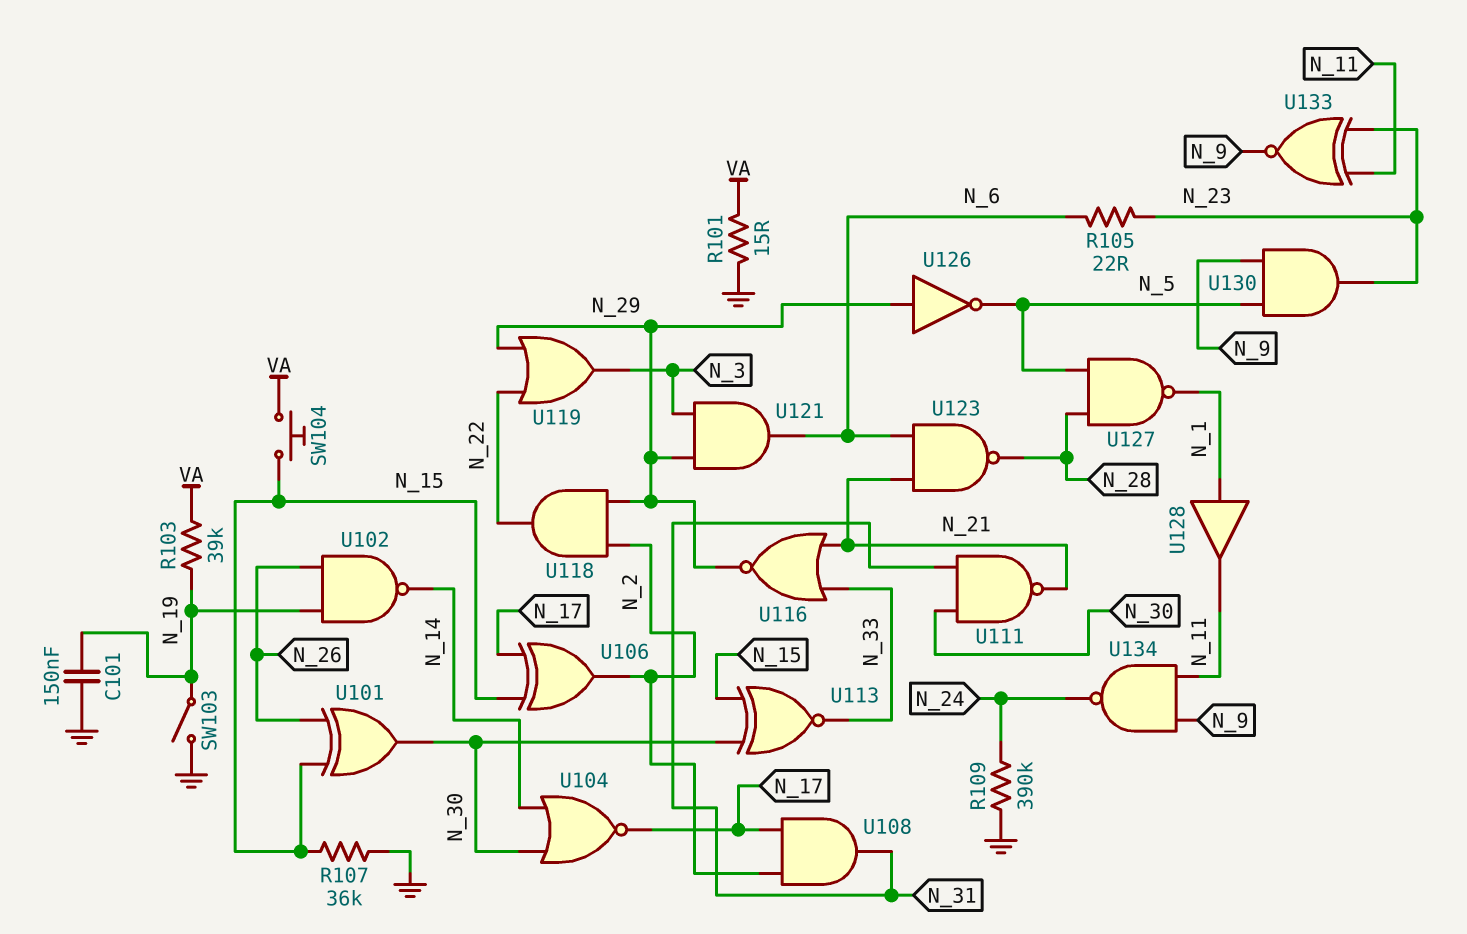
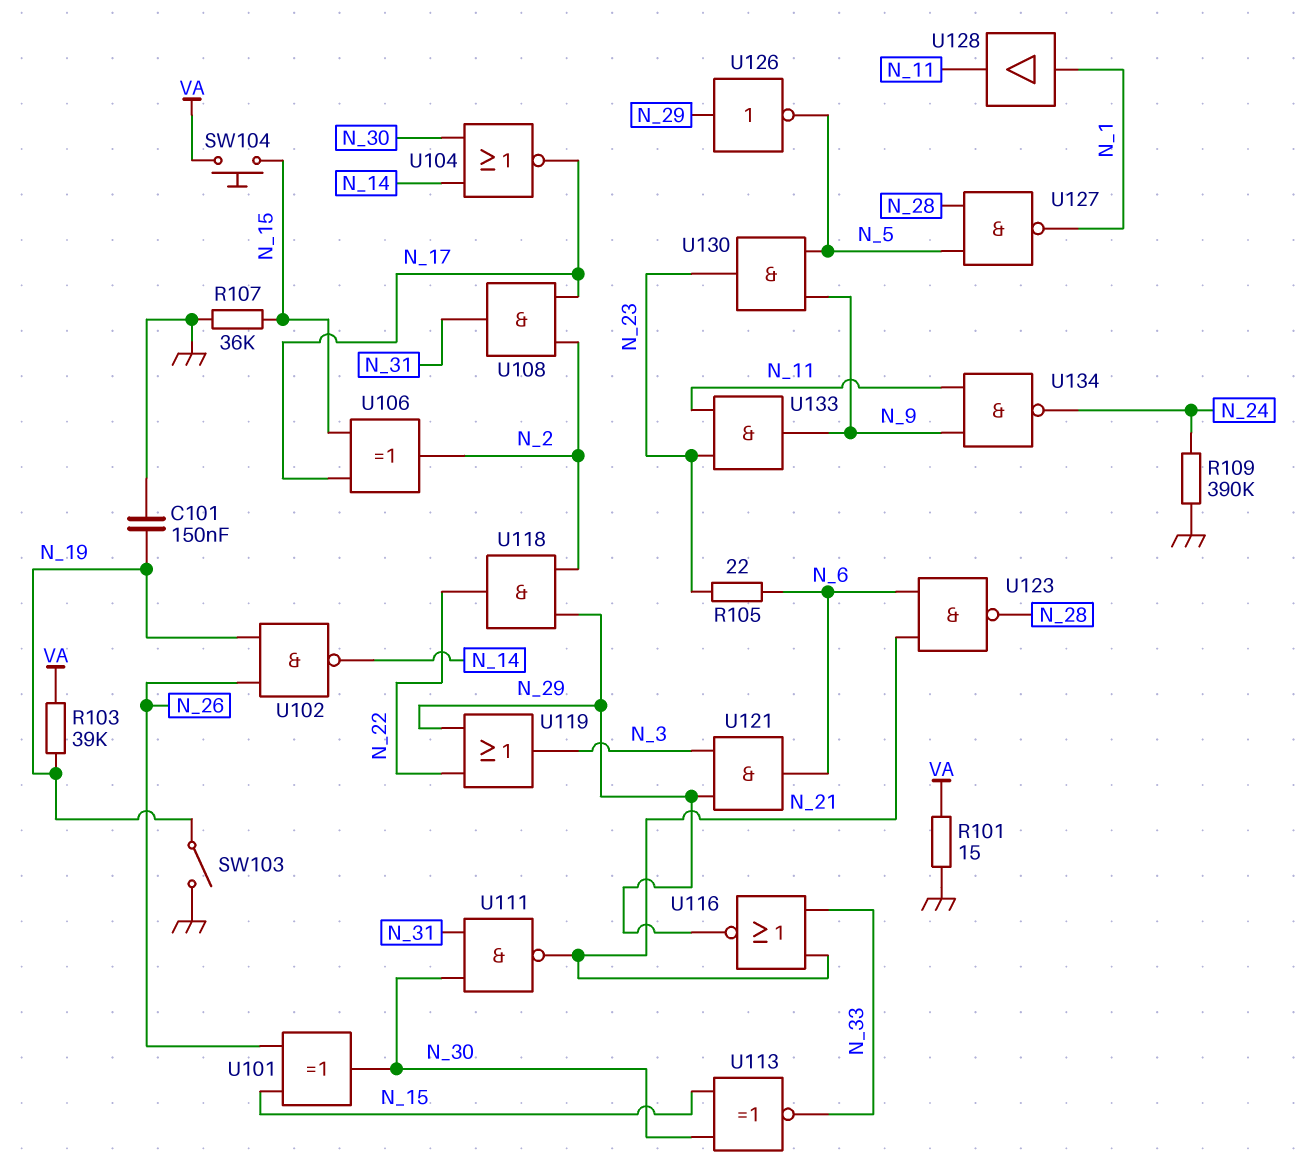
U133: XNOR (in N_11, in N_23, out N_9) -> AND (in N_11, in N_23, out N_9)

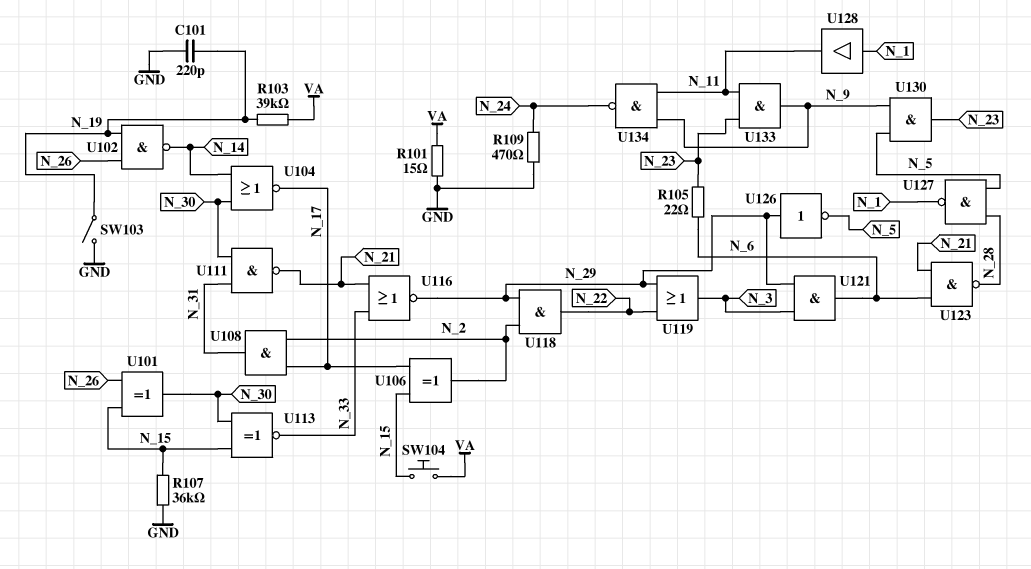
C101: 150nF (GND, N_19) -> 220pF (GND, N_19)
R109: 390k (GND, N_24) -> 470 (GND, N_24)

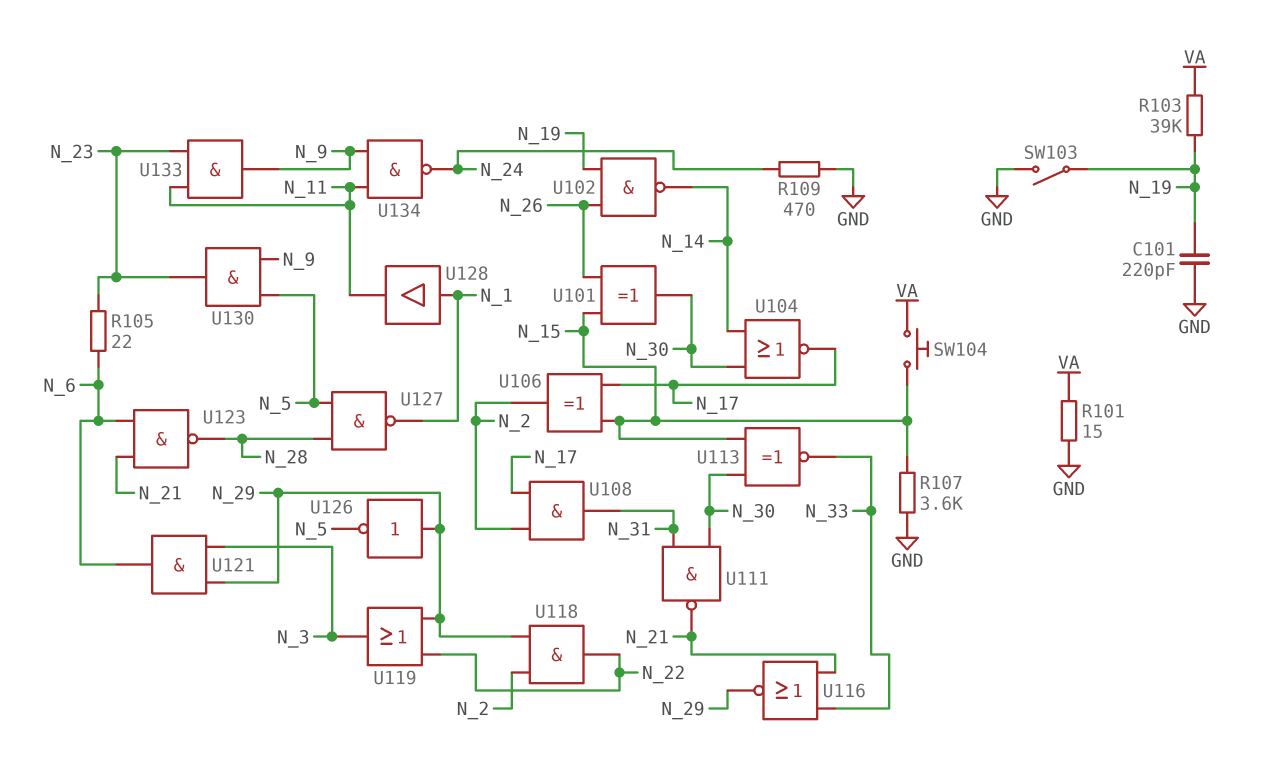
R107: 36k (GND, N_15) -> 3.6k (GND, N_15)

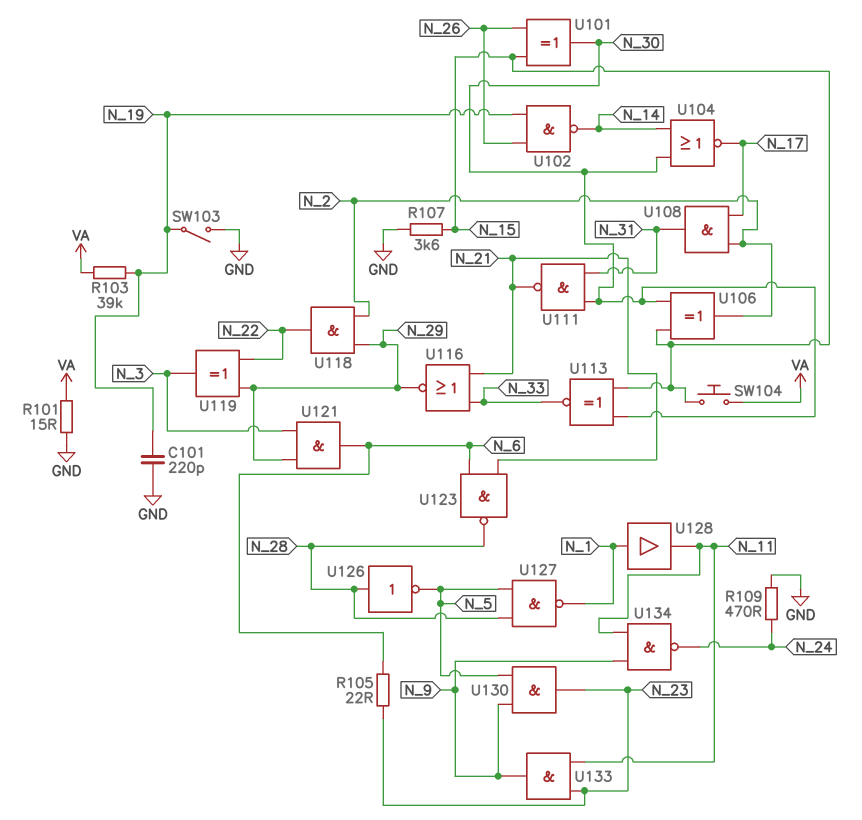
U106: XOR (in N_15, in N_17, out N_2) -> XOR (in N_15, in N_30, out N_2)
U119: OR (in N_22, in N_29, out N_3) -> XOR (in N_22, in N_29, out N_3)
U126: NOT (in N_29, out N_5) -> NOT (in N_28, out N_5)

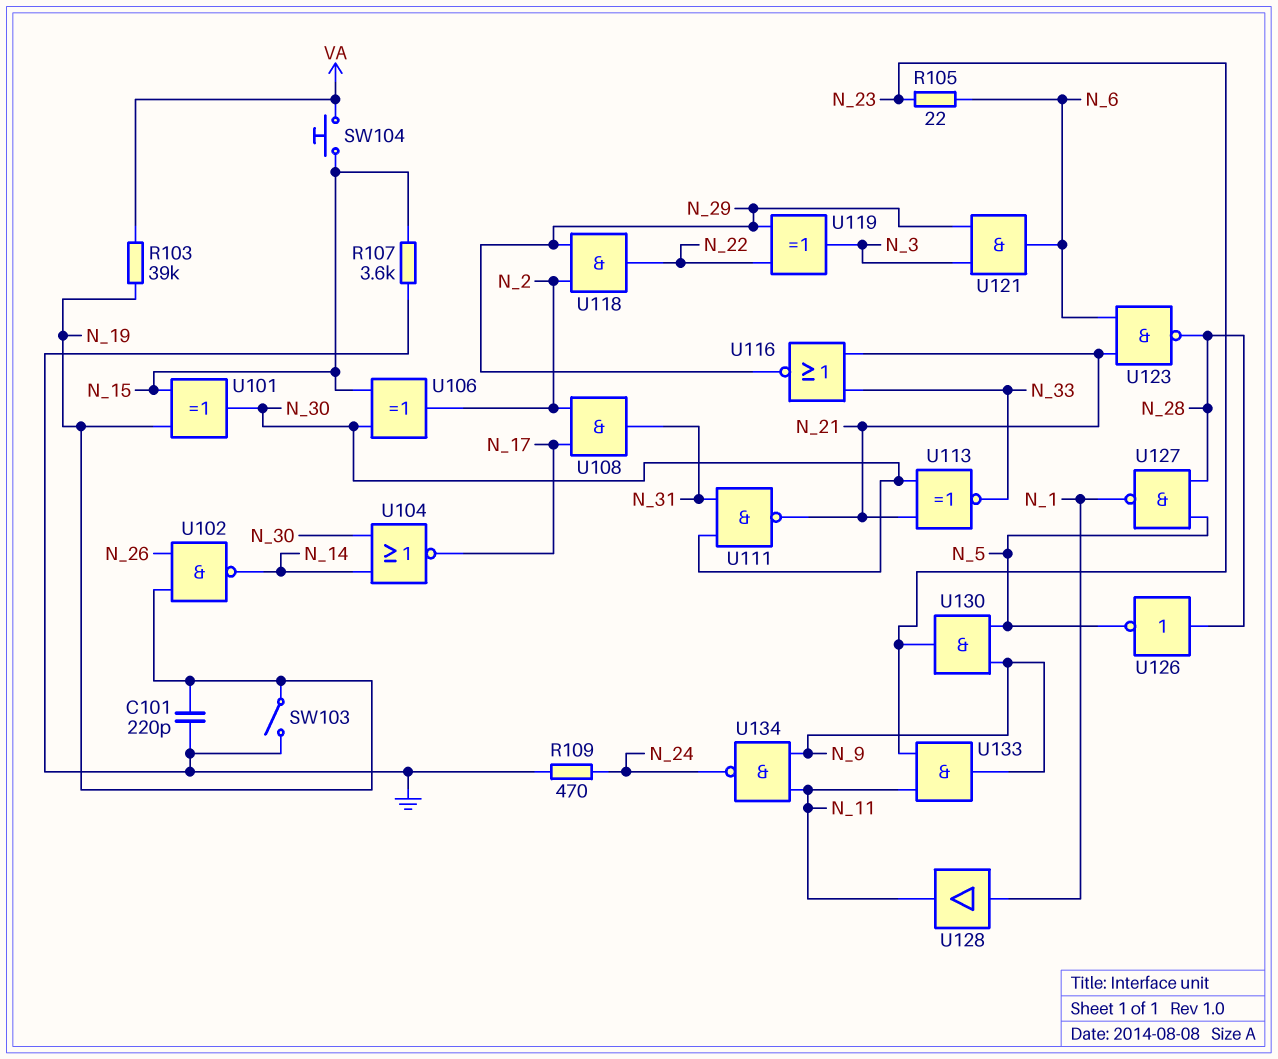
R101: 15 (GND, VA) -> none
U101: XOR (in N_15, in N_26, out N_30) -> XOR (in N_15, in N_19, out N_30)
U113: XNOR (in N_15, in N_30, out N_33) -> XNOR (in N_21, in N_30, out N_33)

